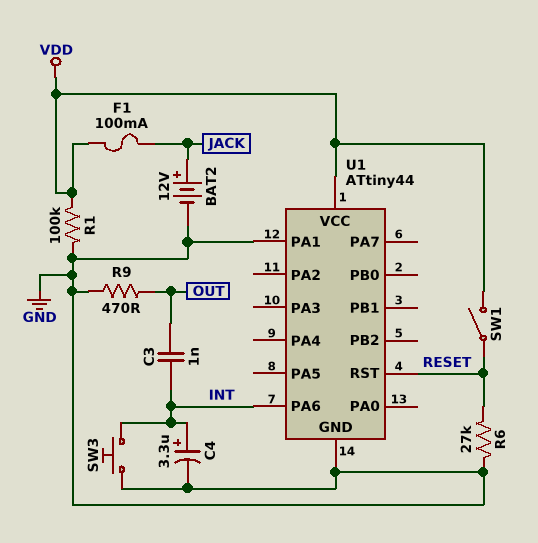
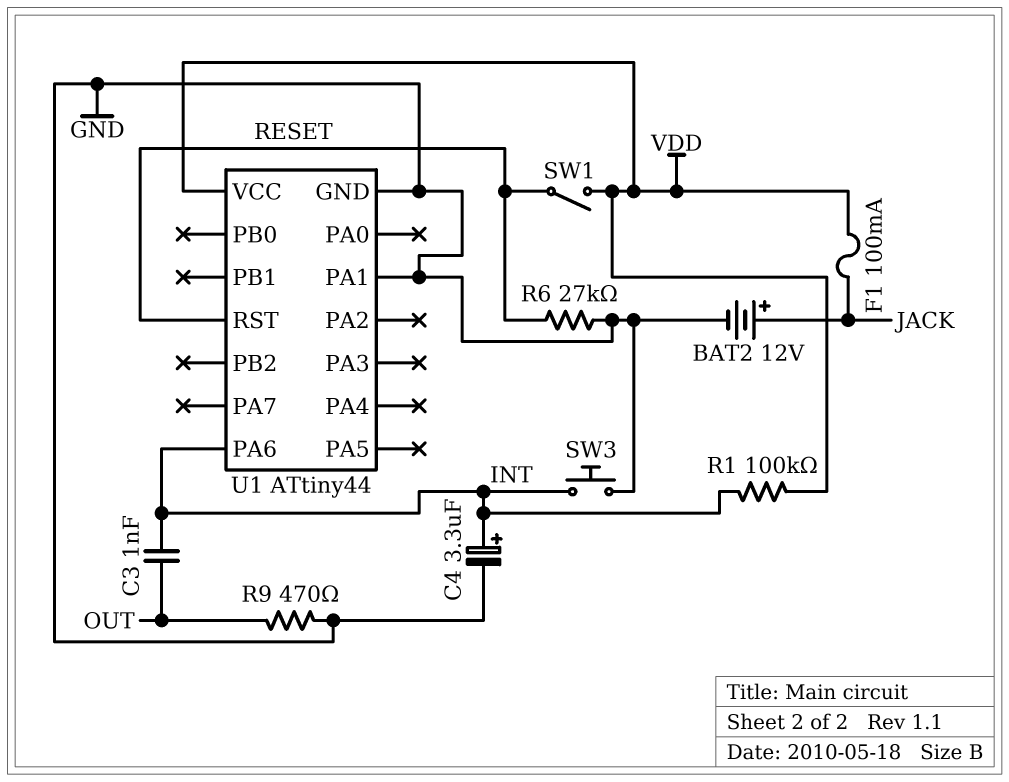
R1: 100k (GND, VDD) -> 100k (INT, VDD)

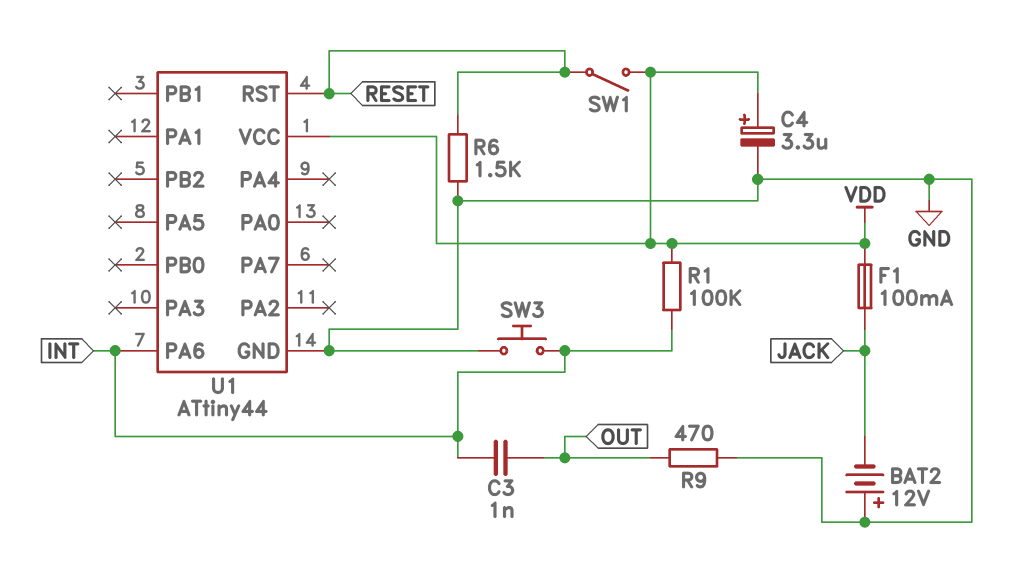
BAT2: 12V (plus JACK, minus GND) -> 12V (plus GND, minus JACK)
C4: 3.3uF (plus INT, minus GND) -> 3.3uF (plus VDD, minus GND)
R6: 27k (GND, RESET) -> 1.5k (GND, RESET)
U1 pin PA1: GND -> none

